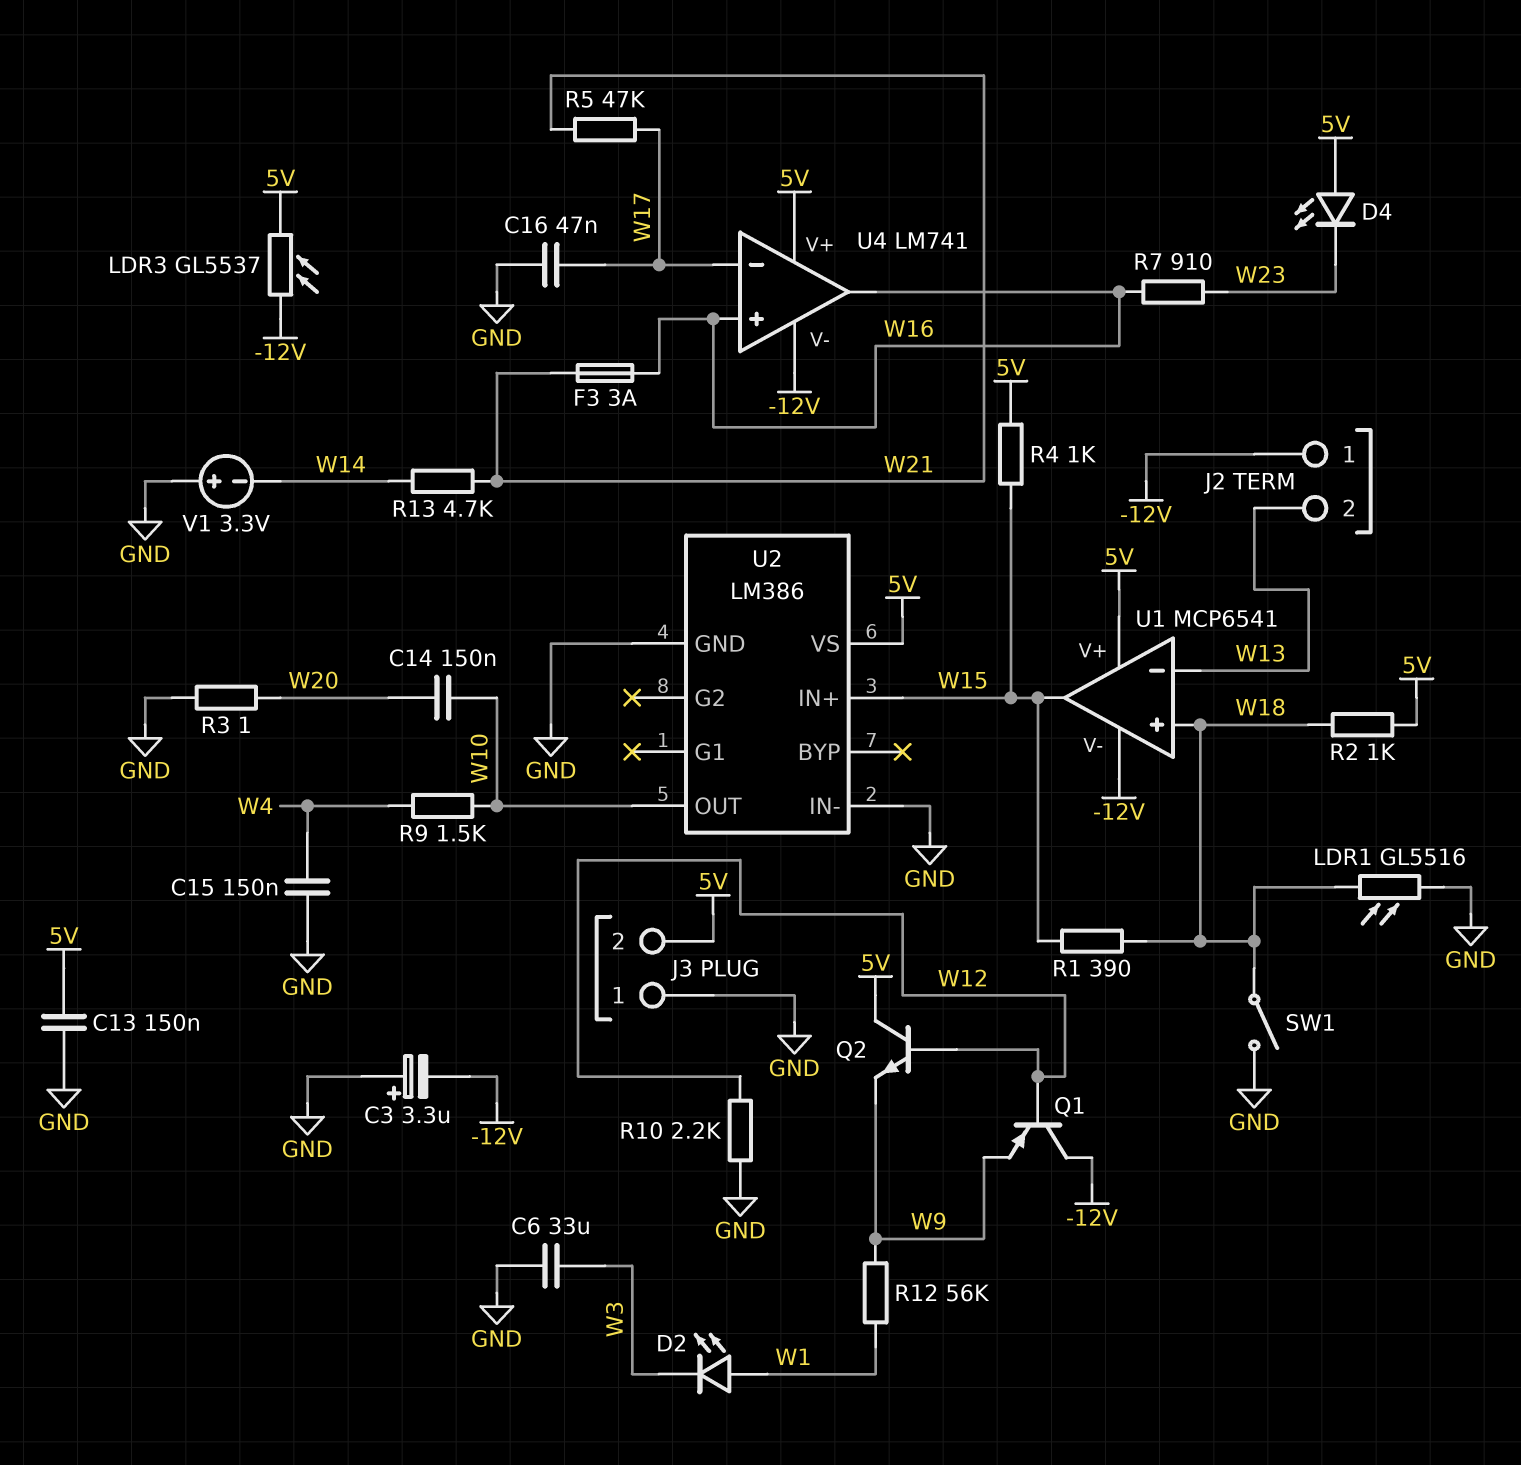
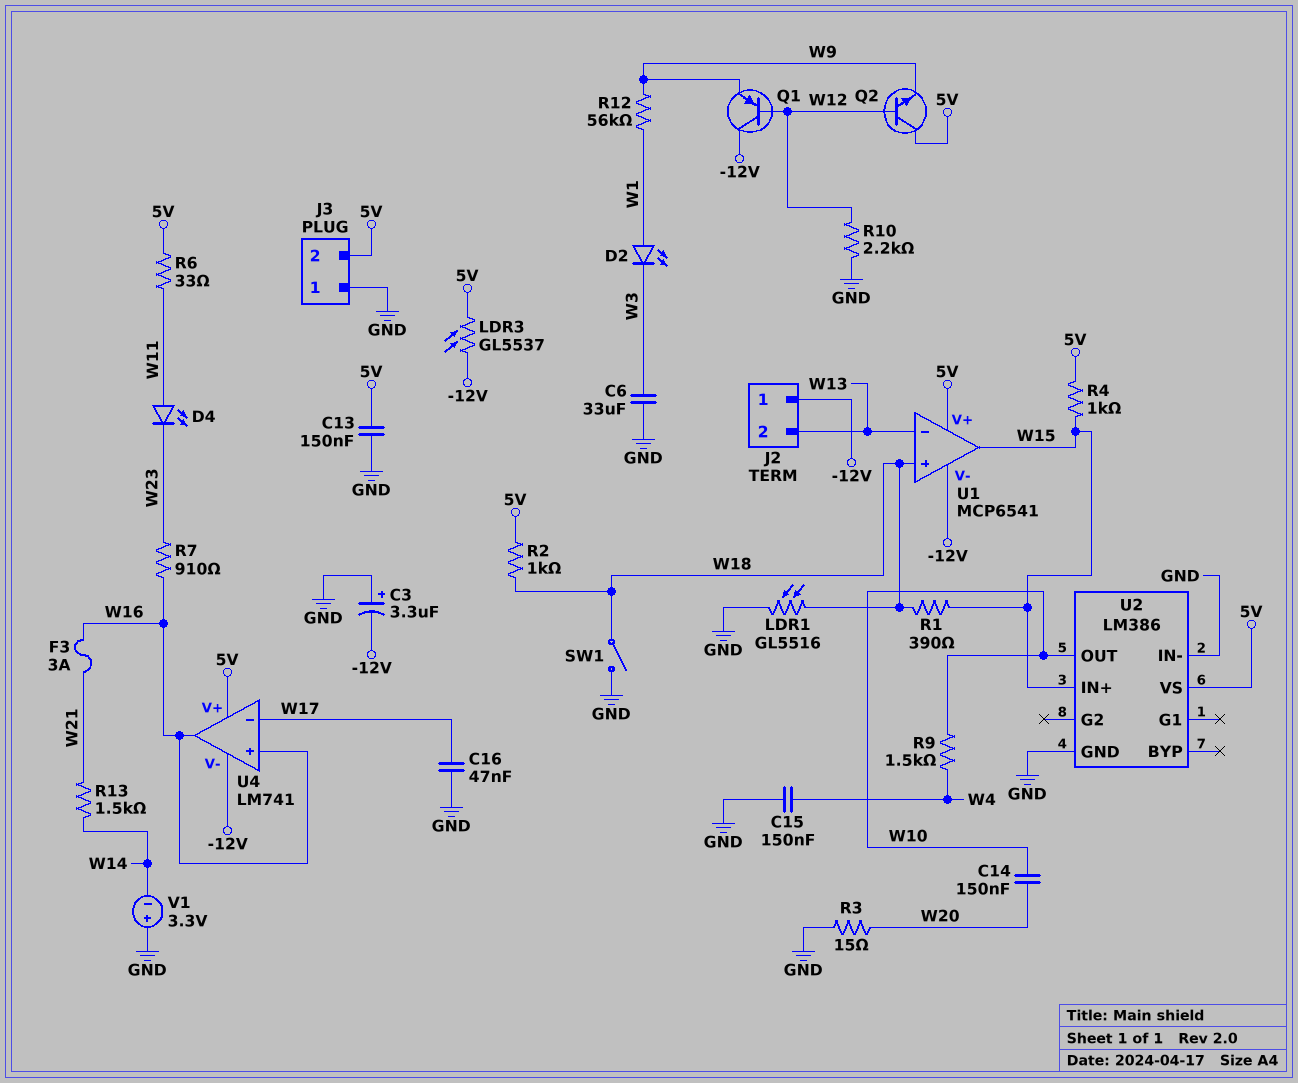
D4: LED (A 5V, K W23) -> LED (A W11, K W23)
R3: 1 (GND, W20) -> 15 (GND, W20)
R5: 47k (W17, W21) -> none
R6: none -> 33 (5V, W11)
R13: 4.7k (W14, W21) -> 1.5k (W14, W21)

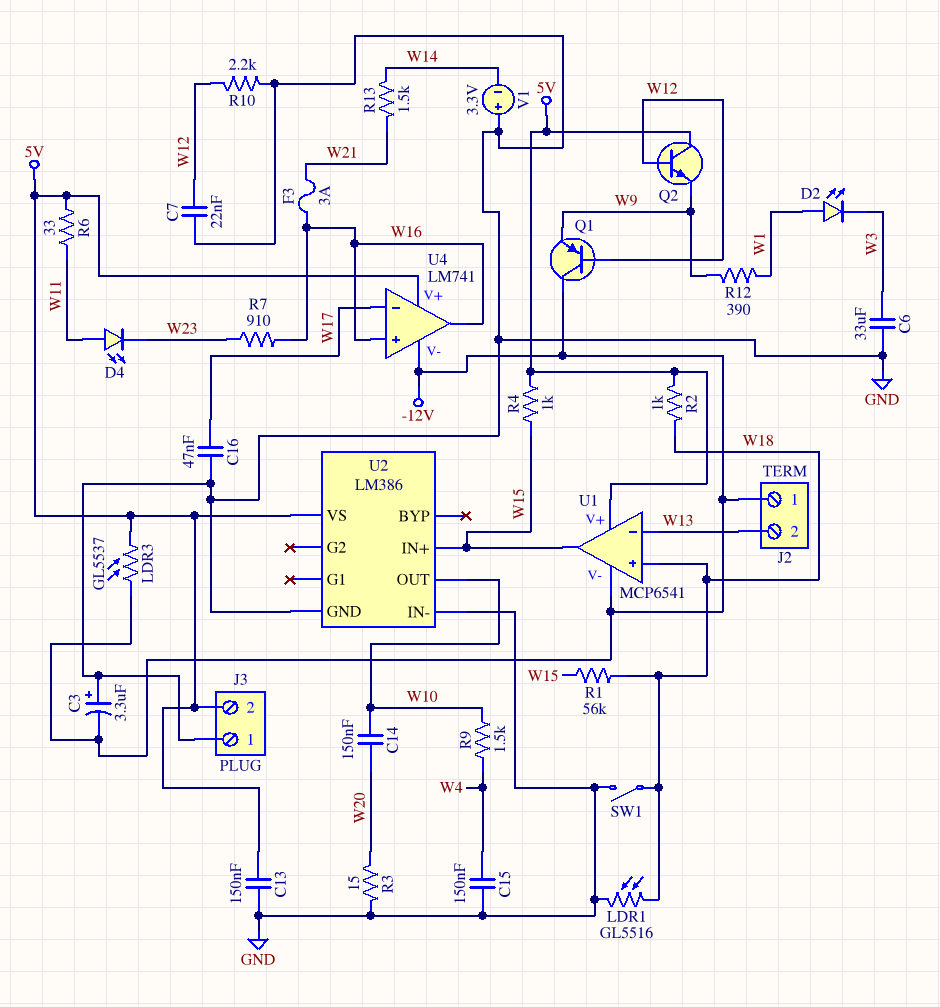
C7: none -> 22nF (GND, W12)
R1: 390 (W15, W18) -> 56k (W15, W18)
R12: 56k (W1, W9) -> 390 (W1, W9)

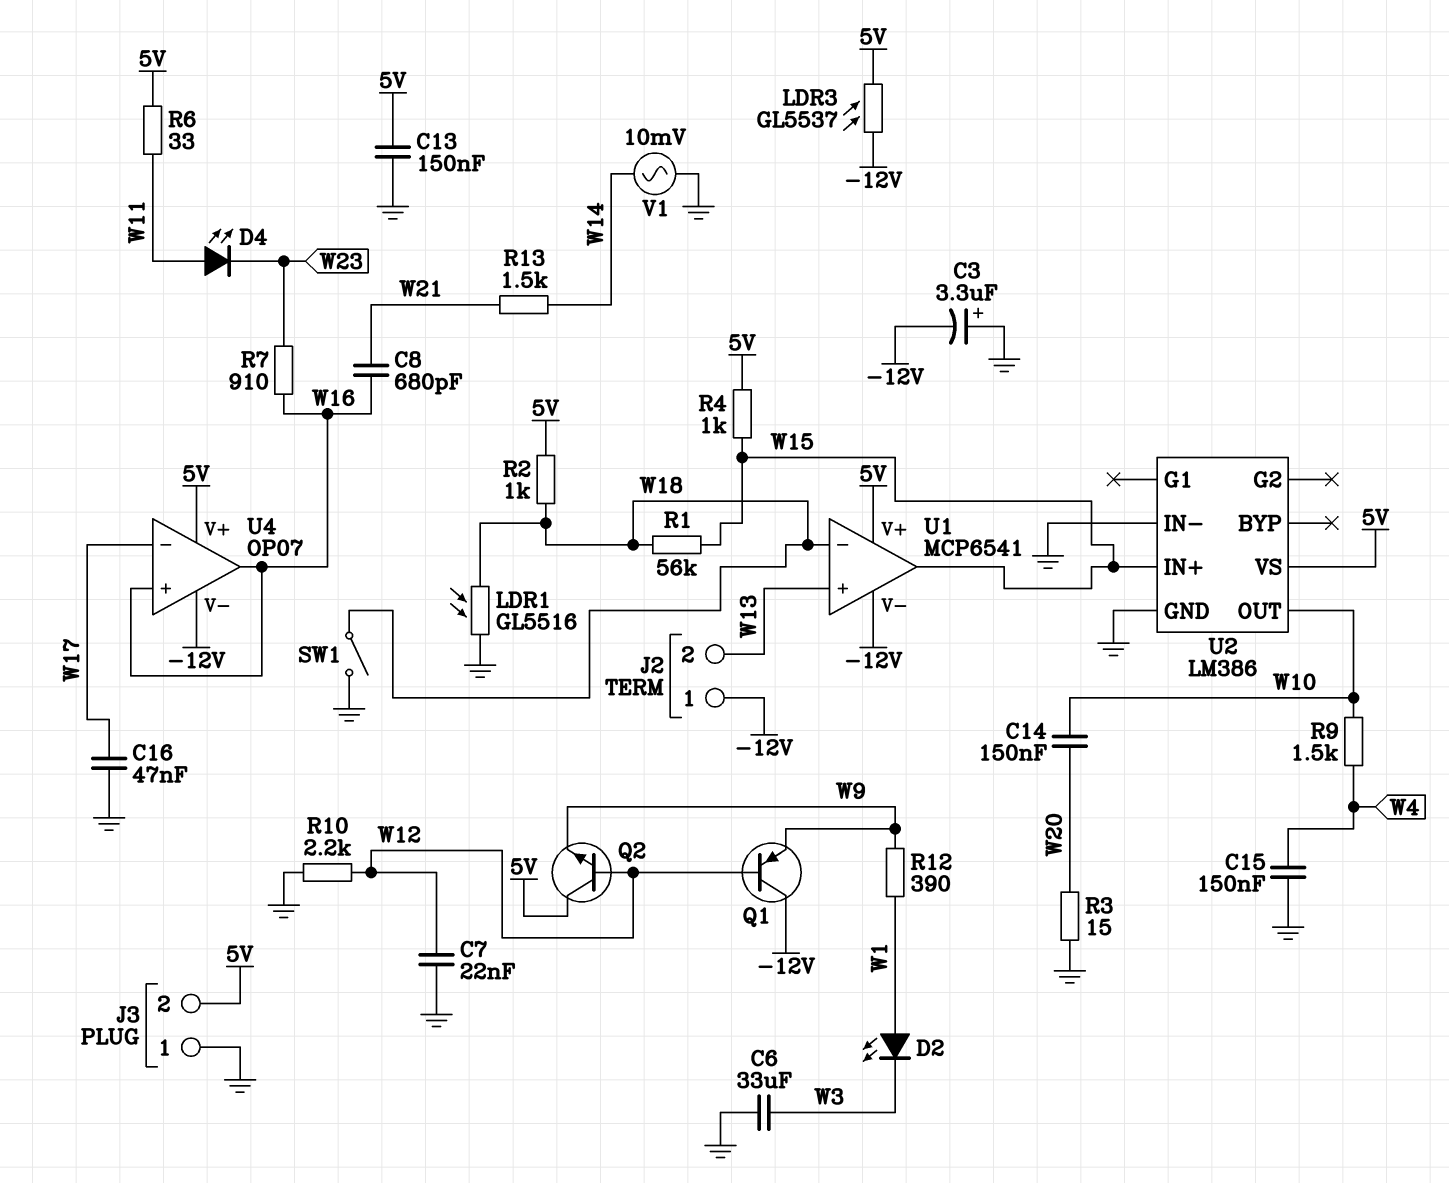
C8: none -> 680pF (W16, W21)
F3: 3A (W16, W21) -> none
U1 pin in+: W18 -> W13
U1 pin in-: W13 -> W18
U4: LM741 -> OP07
V1: 3.3V (plus GND, minus W14) -> AC 10mV (GND, W14)

